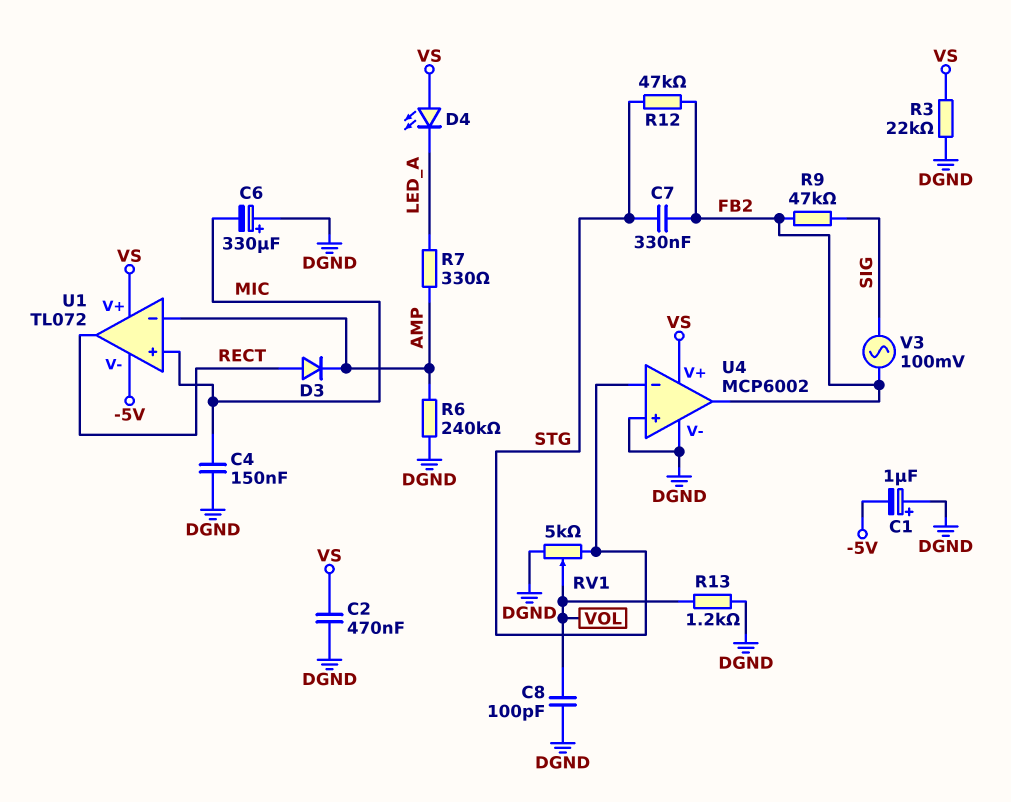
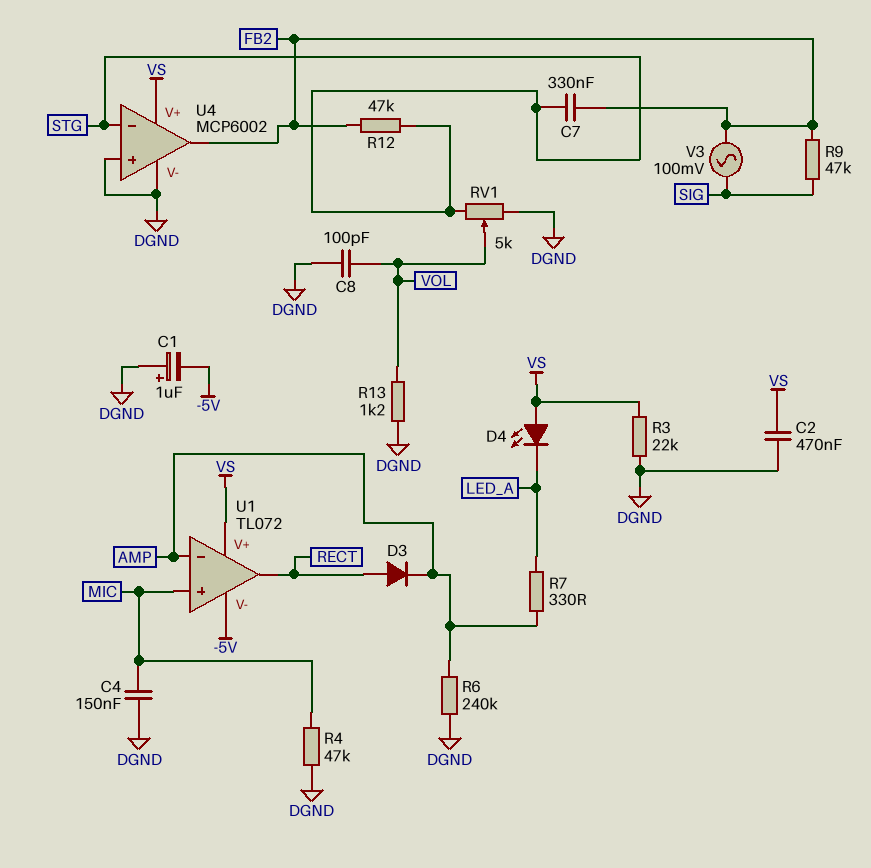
C6: 330uF (plus DGND, minus MIC) -> none
R4: none -> 47k (DGND, MIC)

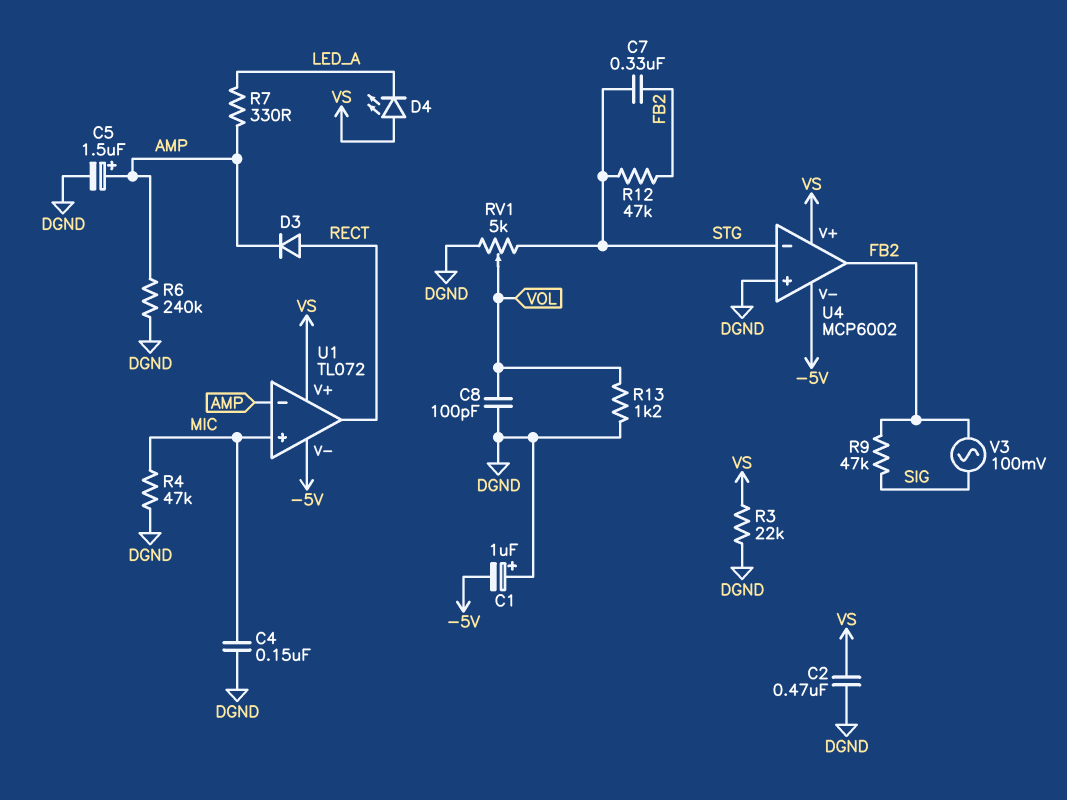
C5: none -> 1.5uF (plus AMP, minus DGND)
U4 pin V-: DGND -> -5V

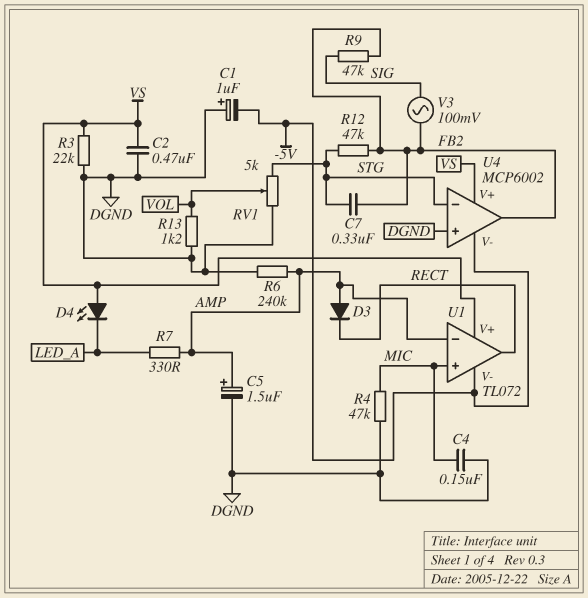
C8: 100pF (DGND, VOL) -> none
D3: diode (A RECT, K AMP) -> diode (A AMP, K RECT)

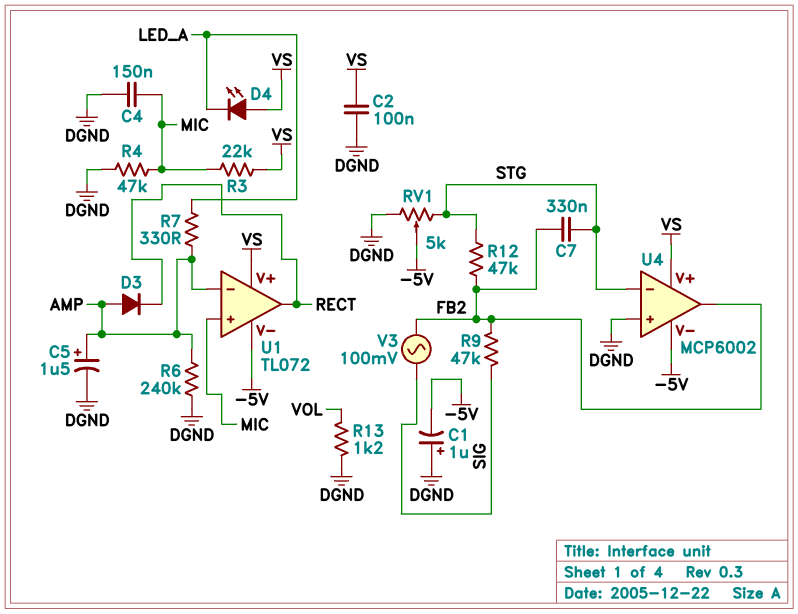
C2: 470nF (DGND, VS) -> 100nF (DGND, VS)
R3: 22k (DGND, VS) -> 22k (MIC, VS)
RV1: 5k (DGND, STG, wiper VOL) -> 5k (DGND, STG, wiper -5V)

